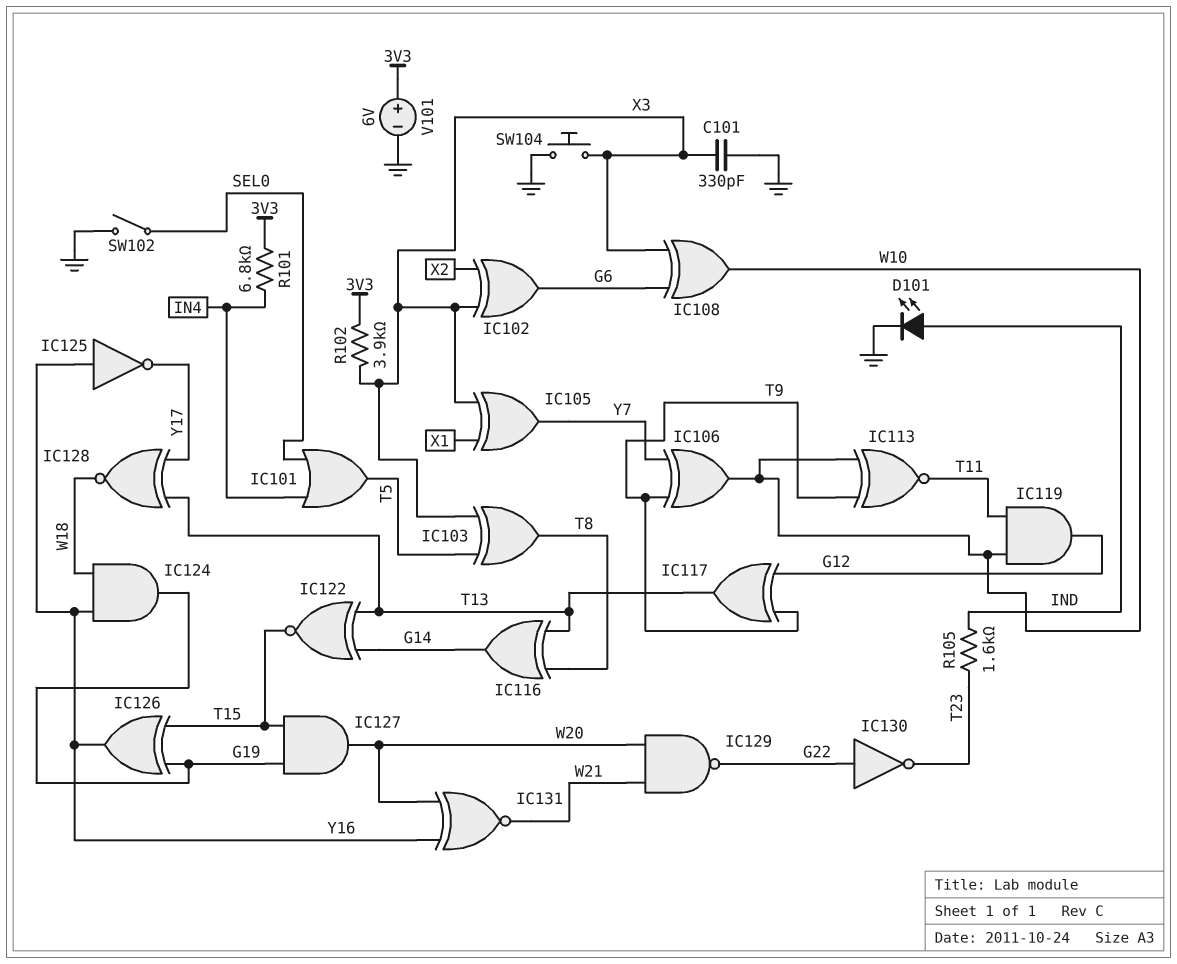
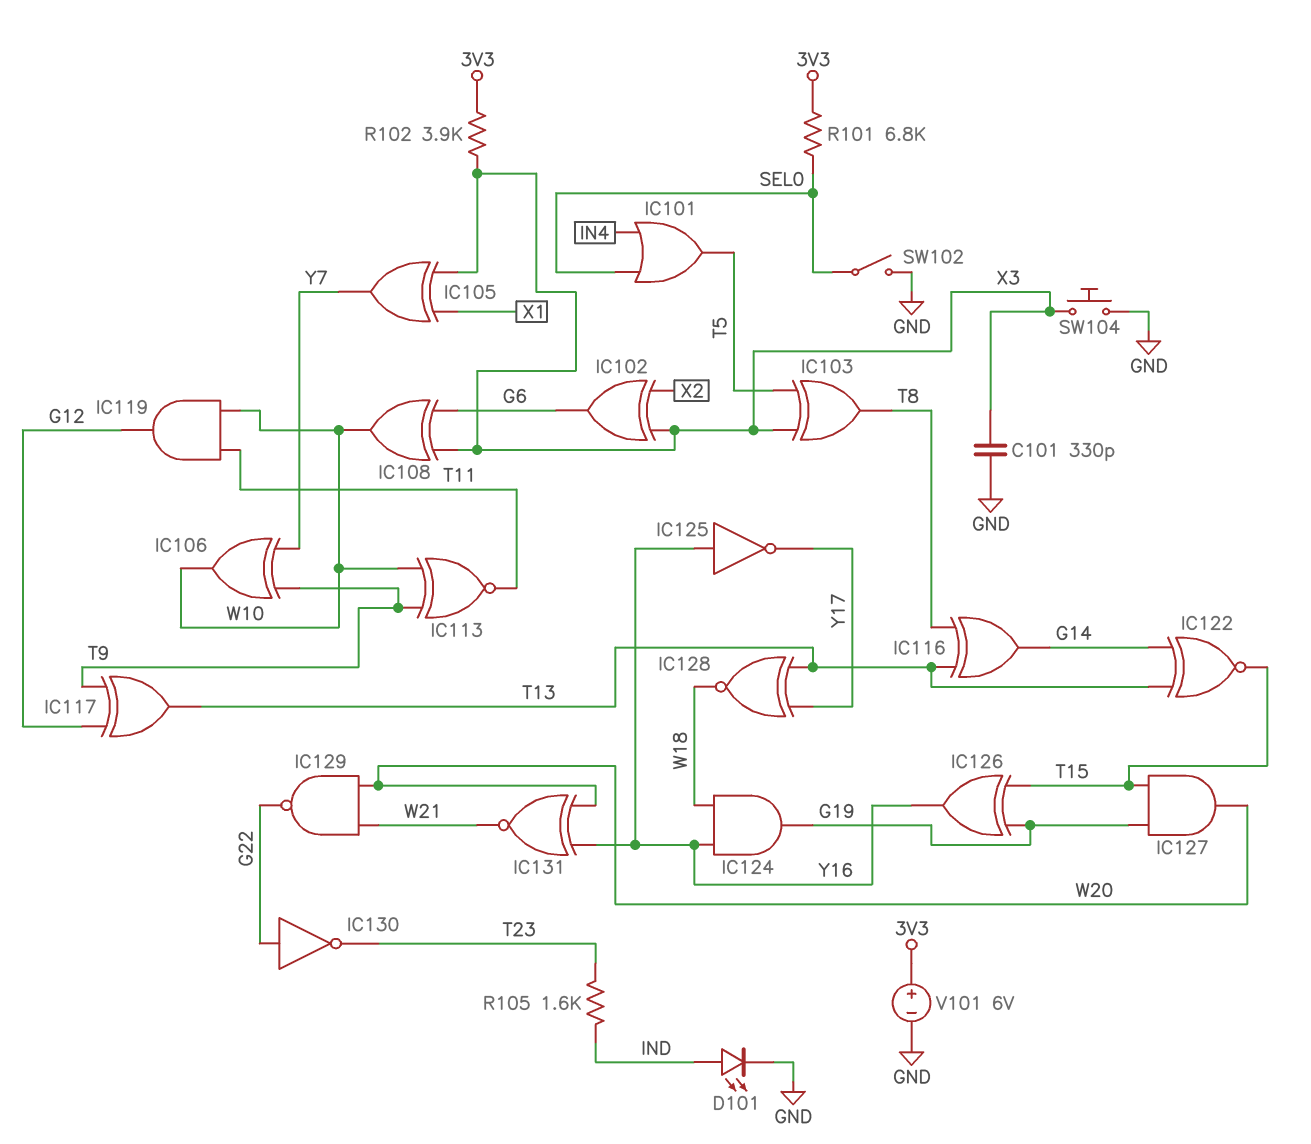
R101: 6.8k (3V3, IN4) -> 6.8k (3V3, SEL0)

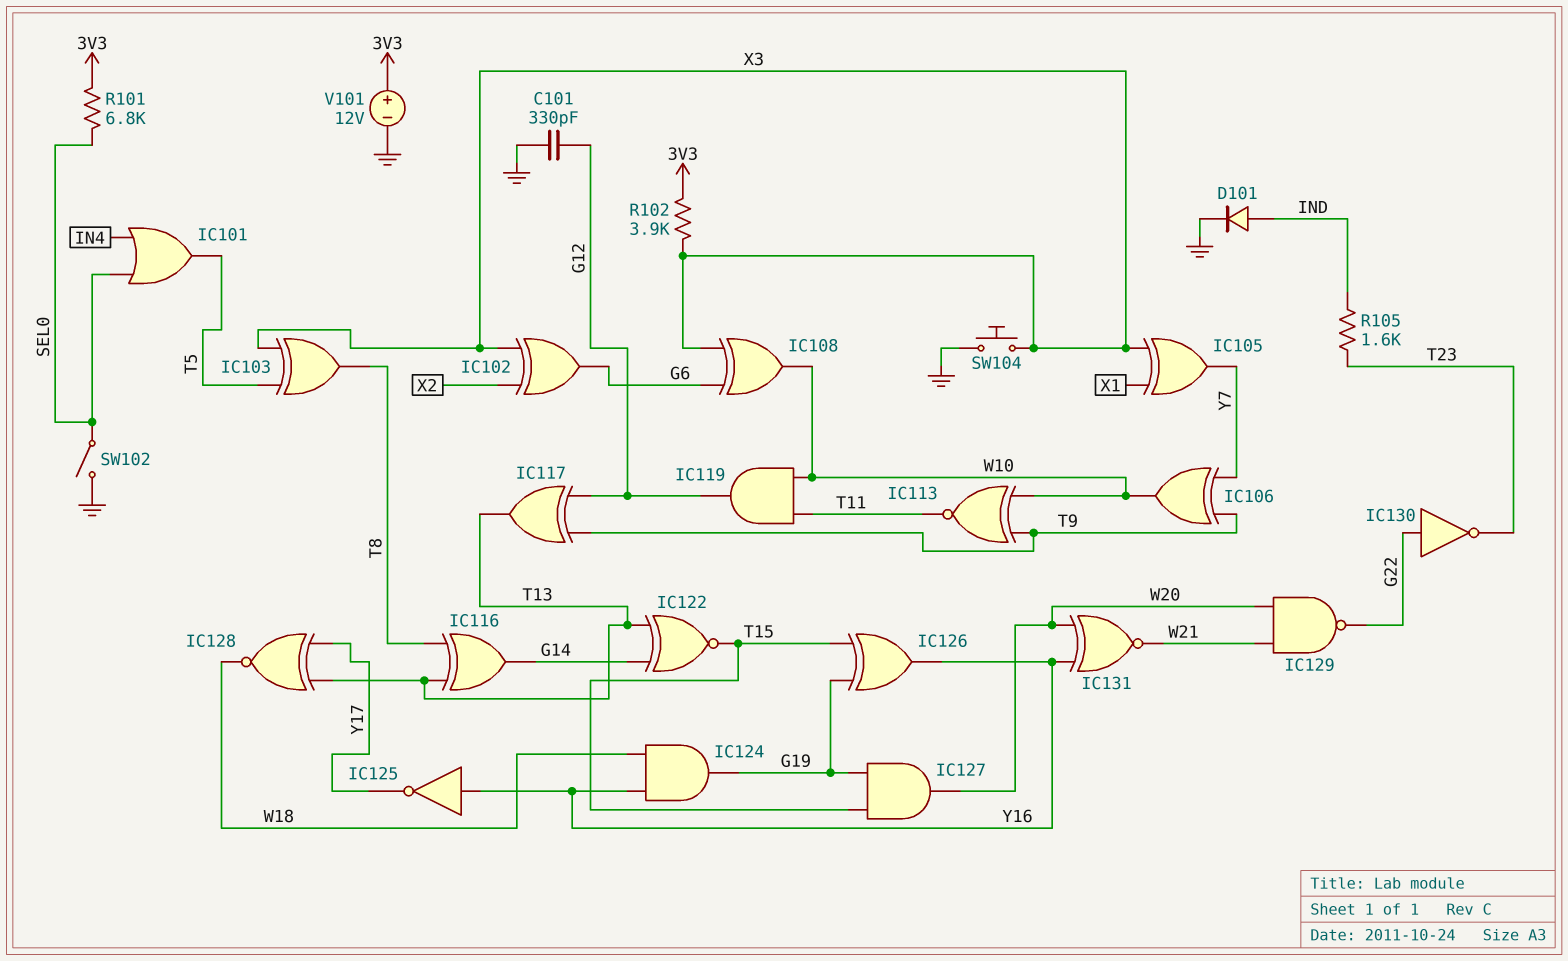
C101: 330pF (GND, X3) -> 330pF (G12, GND)
D101: LED (A IND, K GND) -> diode (A IND, K GND)
V101: 6V (plus 3V3, minus GND) -> 12V (plus 3V3, minus GND)

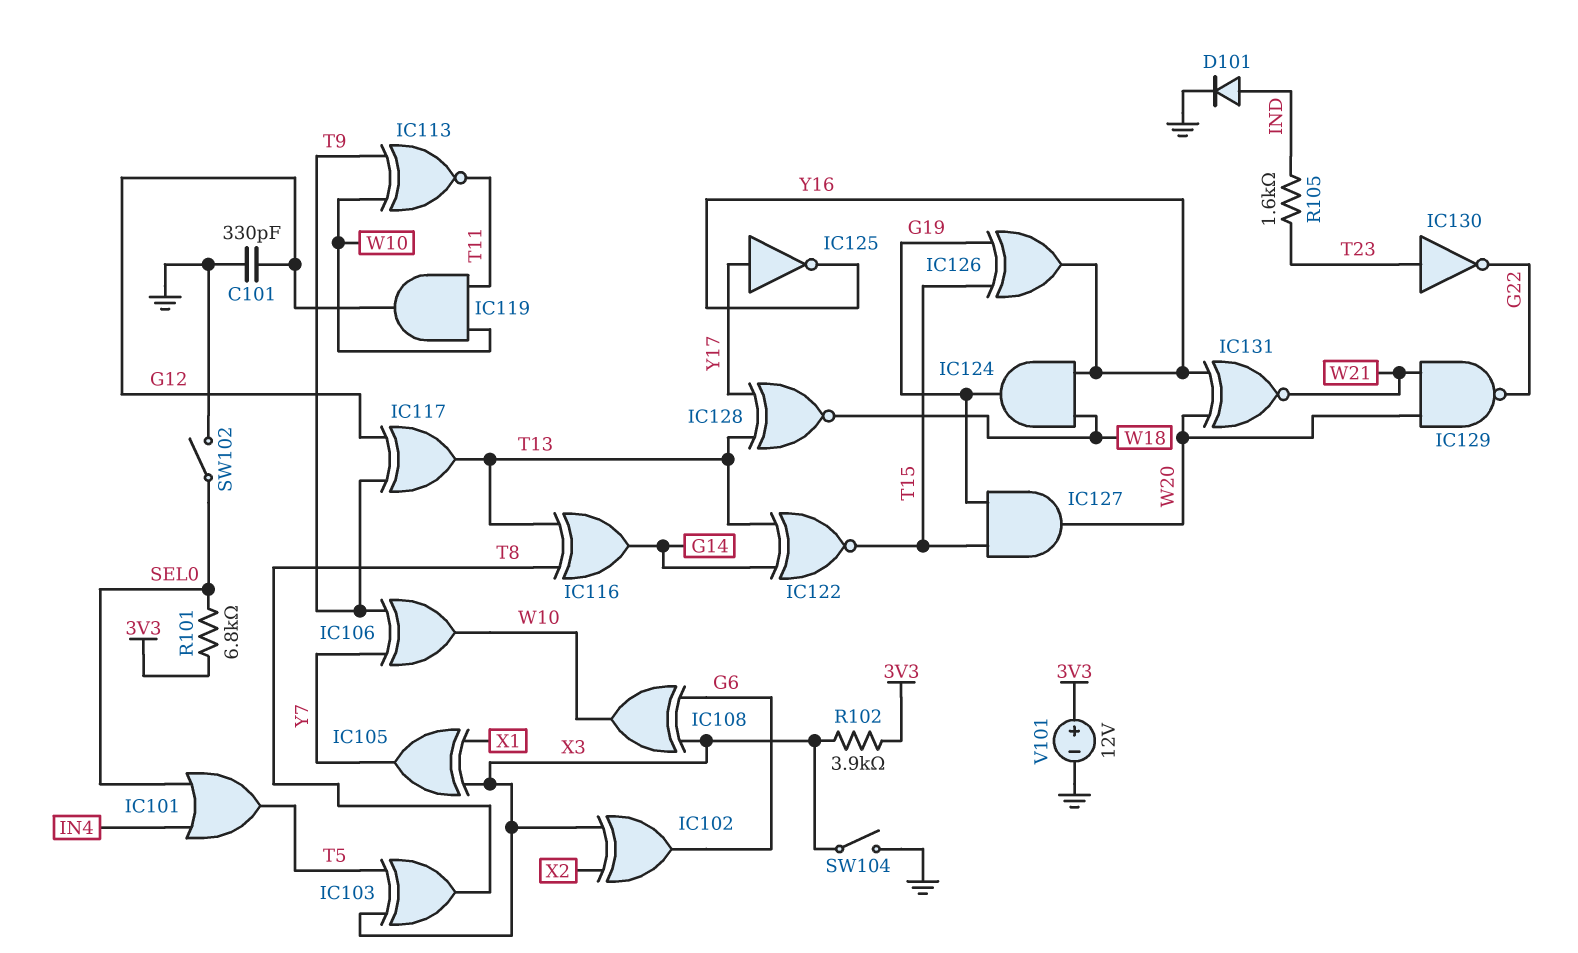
IC125: NOT (in Y16, out Y17) -> NOT (in Y17, out Y16)
IC130: NOT (in G22, out T23) -> NOT (in T23, out G22)
SW104: button (GND, X3) -> switch (GND, X3)

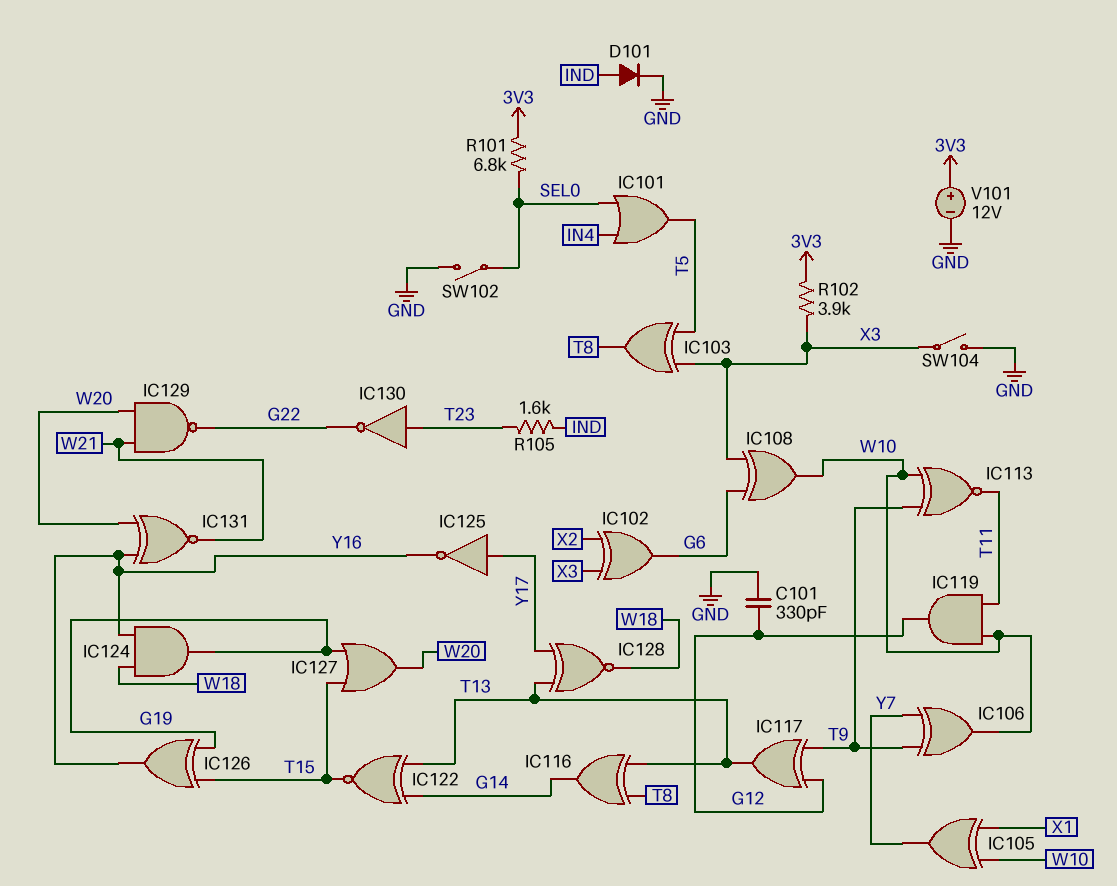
IC105: XOR (in X1, in X3, out Y7) -> XOR (in W10, in X1, out Y7)
IC127: AND (in G19, in T15, out W20) -> OR (in G19, in T15, out W20)

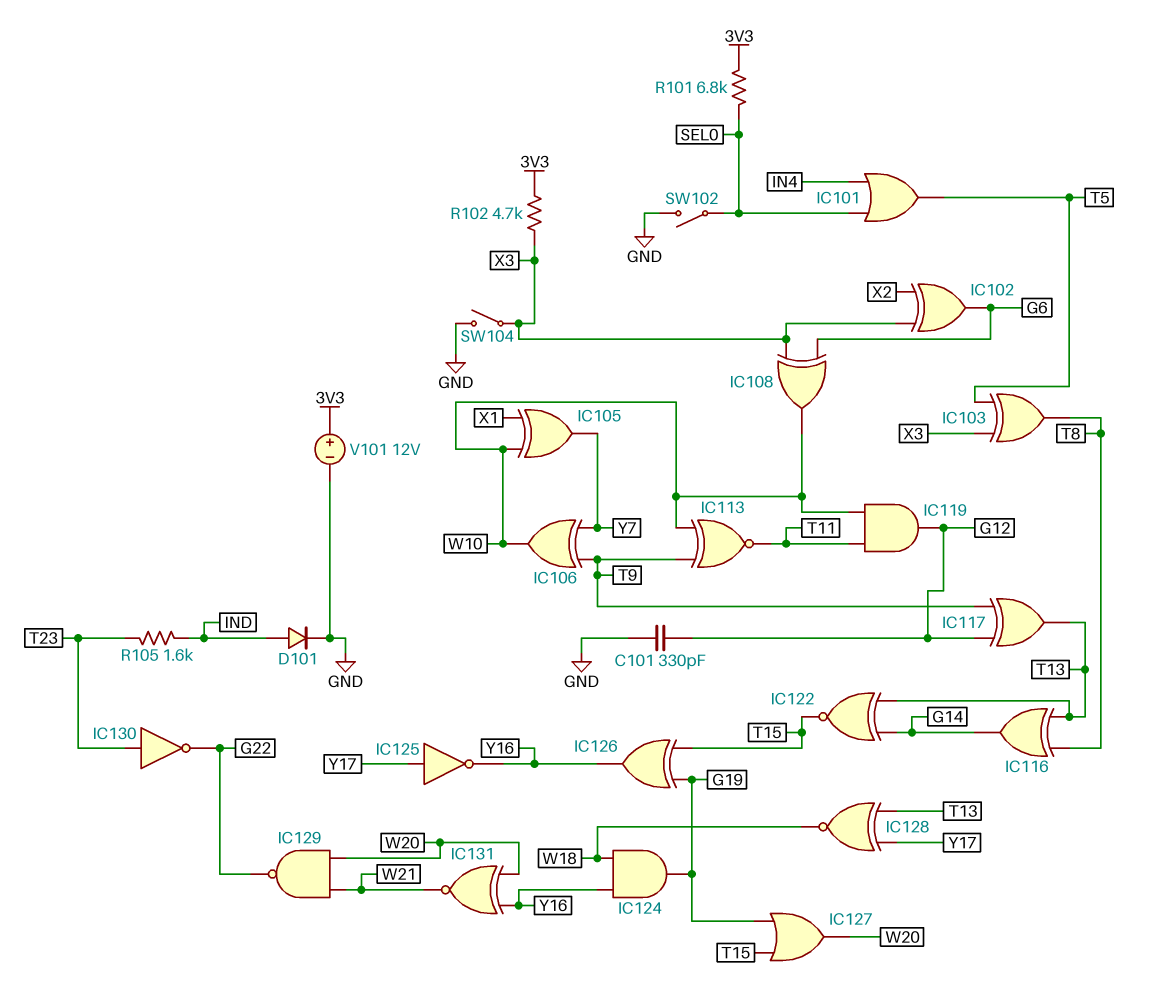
R102: 3.9k (3V3, X3) -> 4.7k (3V3, X3)

